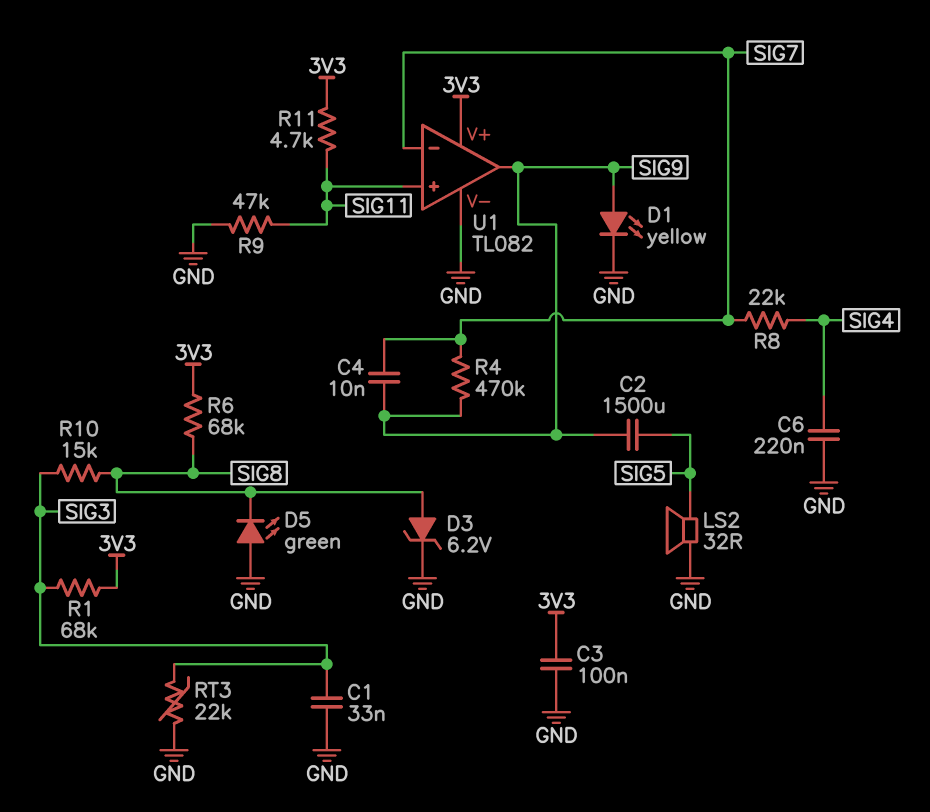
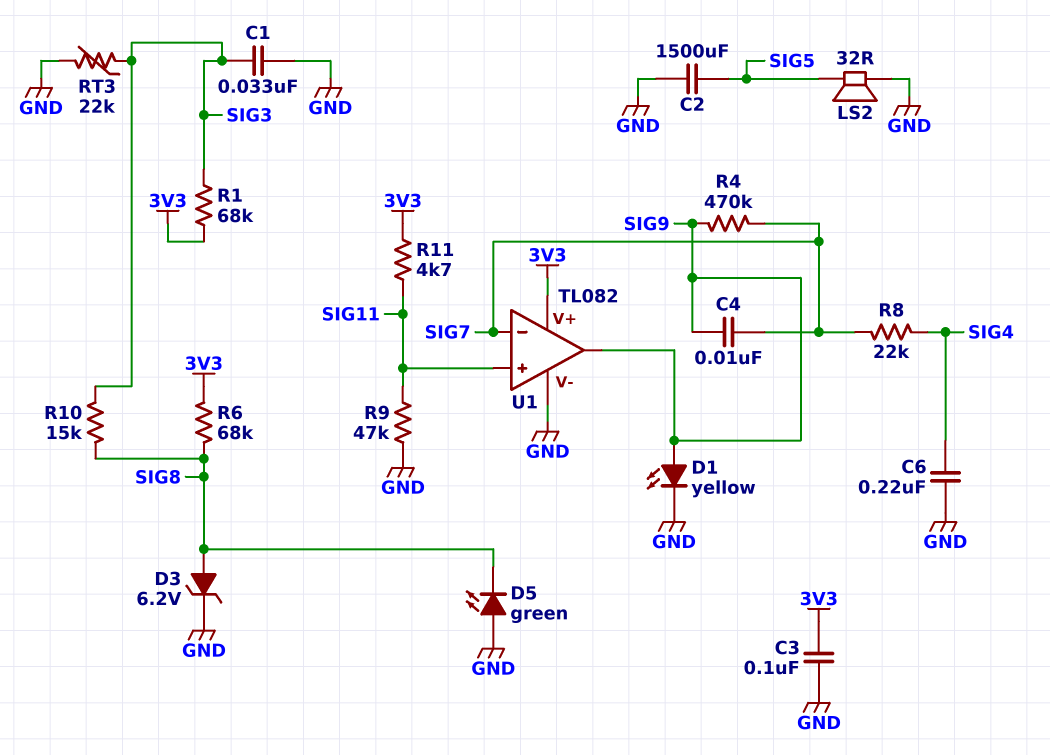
C2: 1500uF (SIG5, SIG9) -> 1500uF (GND, SIG5)

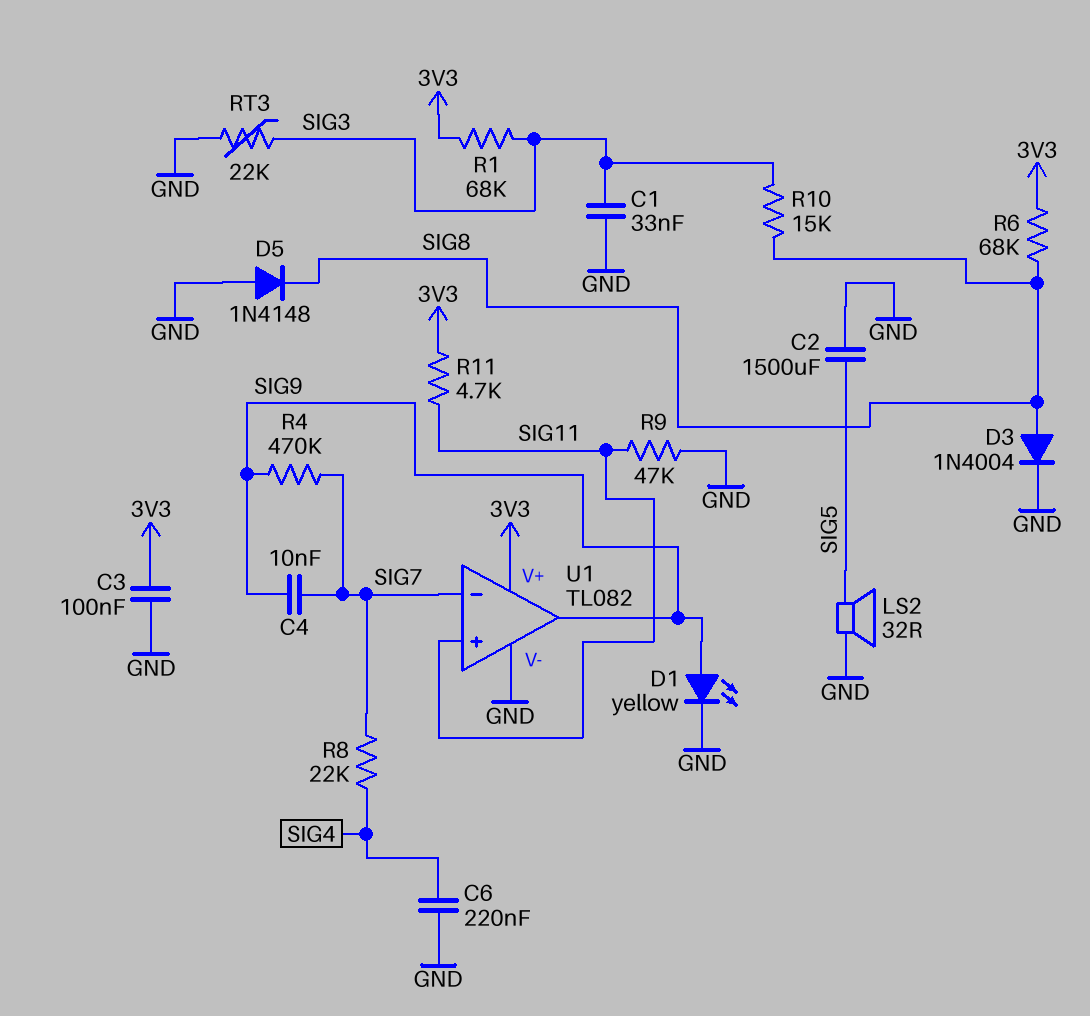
D3: zener 6.2V (A SIG8, K GND) -> diode 1N4004 (A SIG8, K GND)
D5: LED green (A GND, K SIG8) -> diode 1N4148 (A GND, K SIG8)

